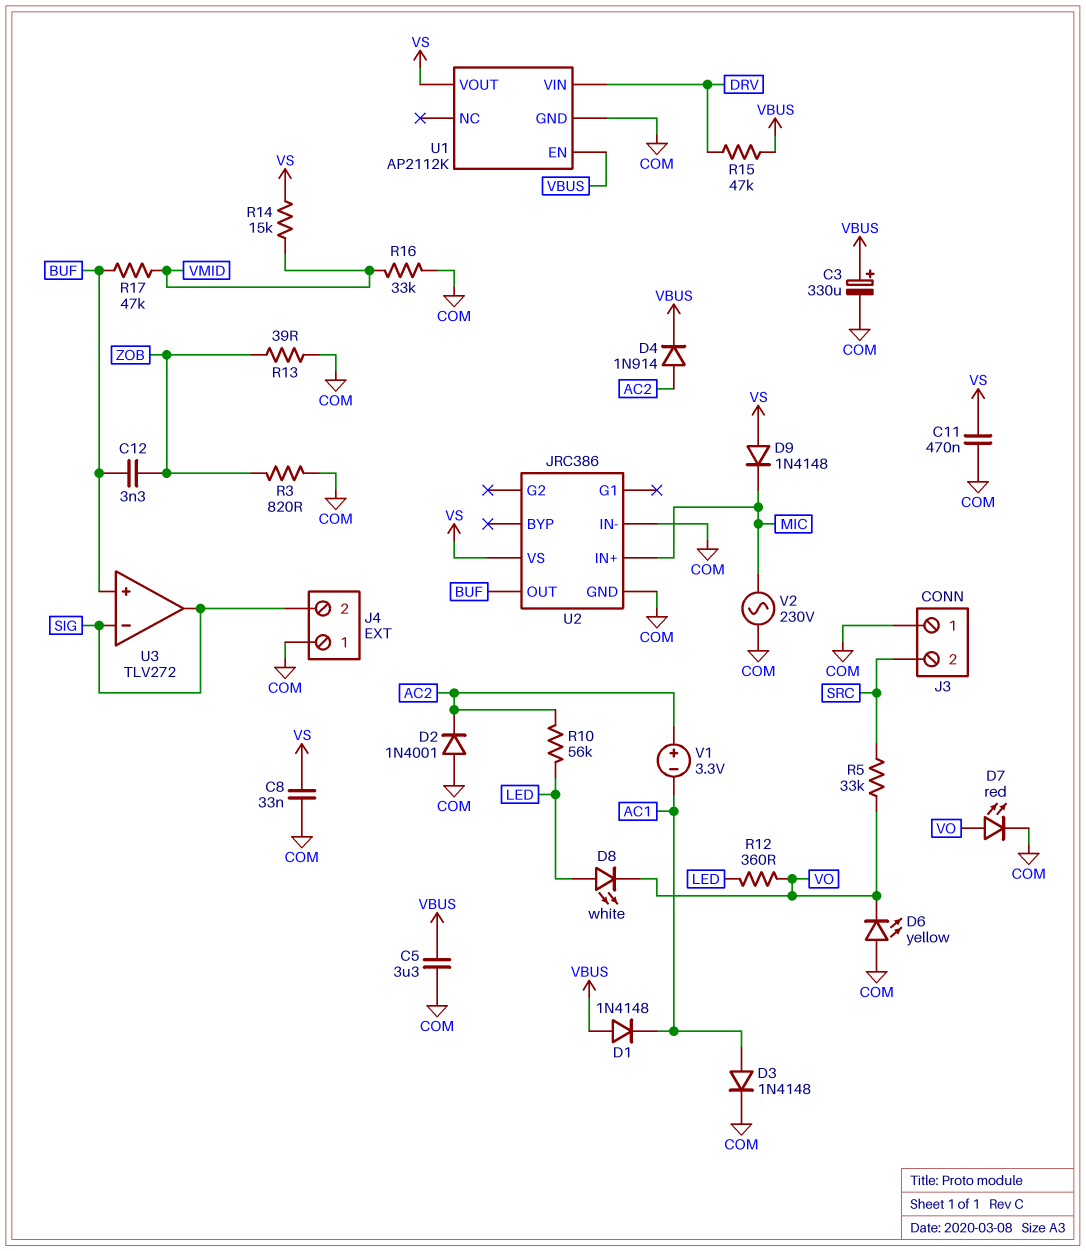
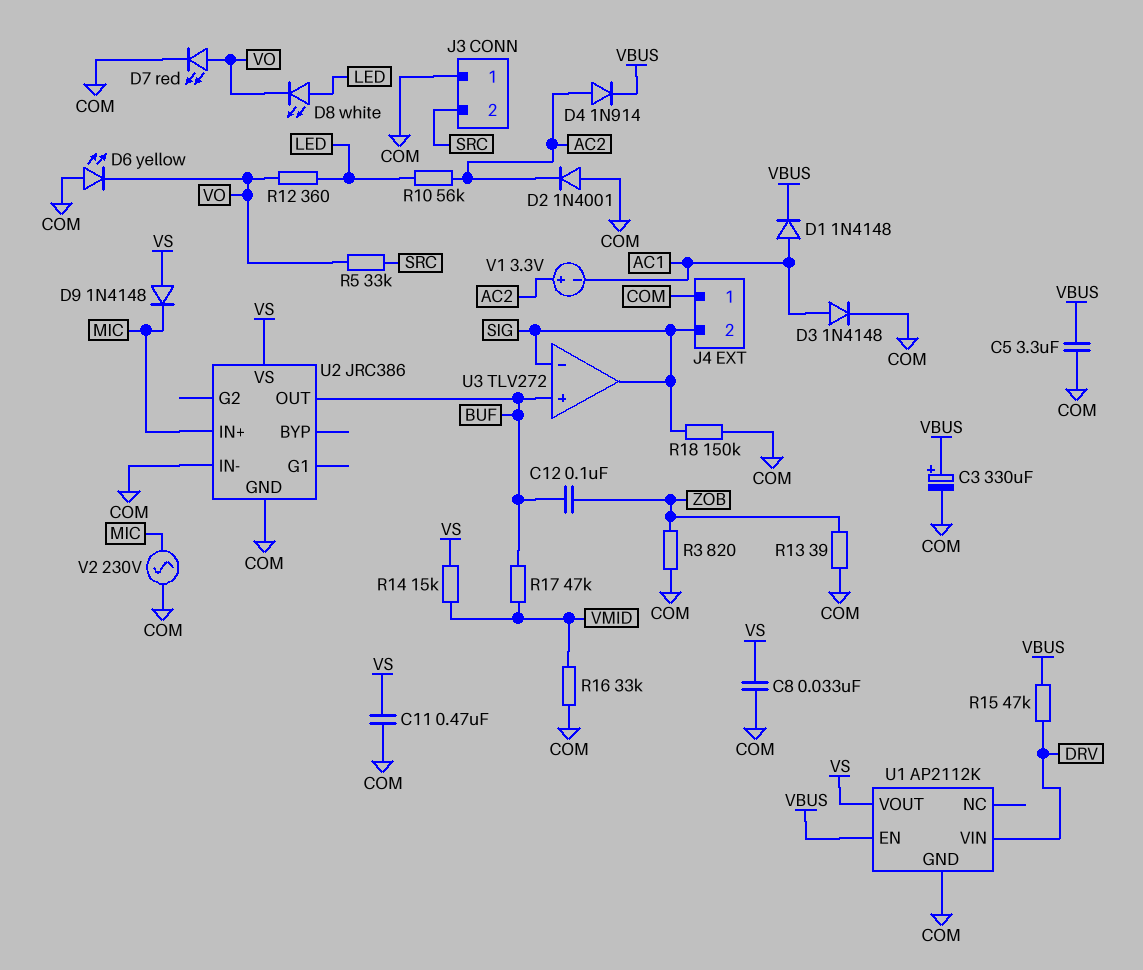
C12: 3.3nF (BUF, ZOB) -> 100nF (BUF, ZOB)
D1: diode 1N4148 (A VBUS, K AC1) -> diode 1N4148 (A AC1, K VBUS)
R18: none -> 150k (COM, SIG)

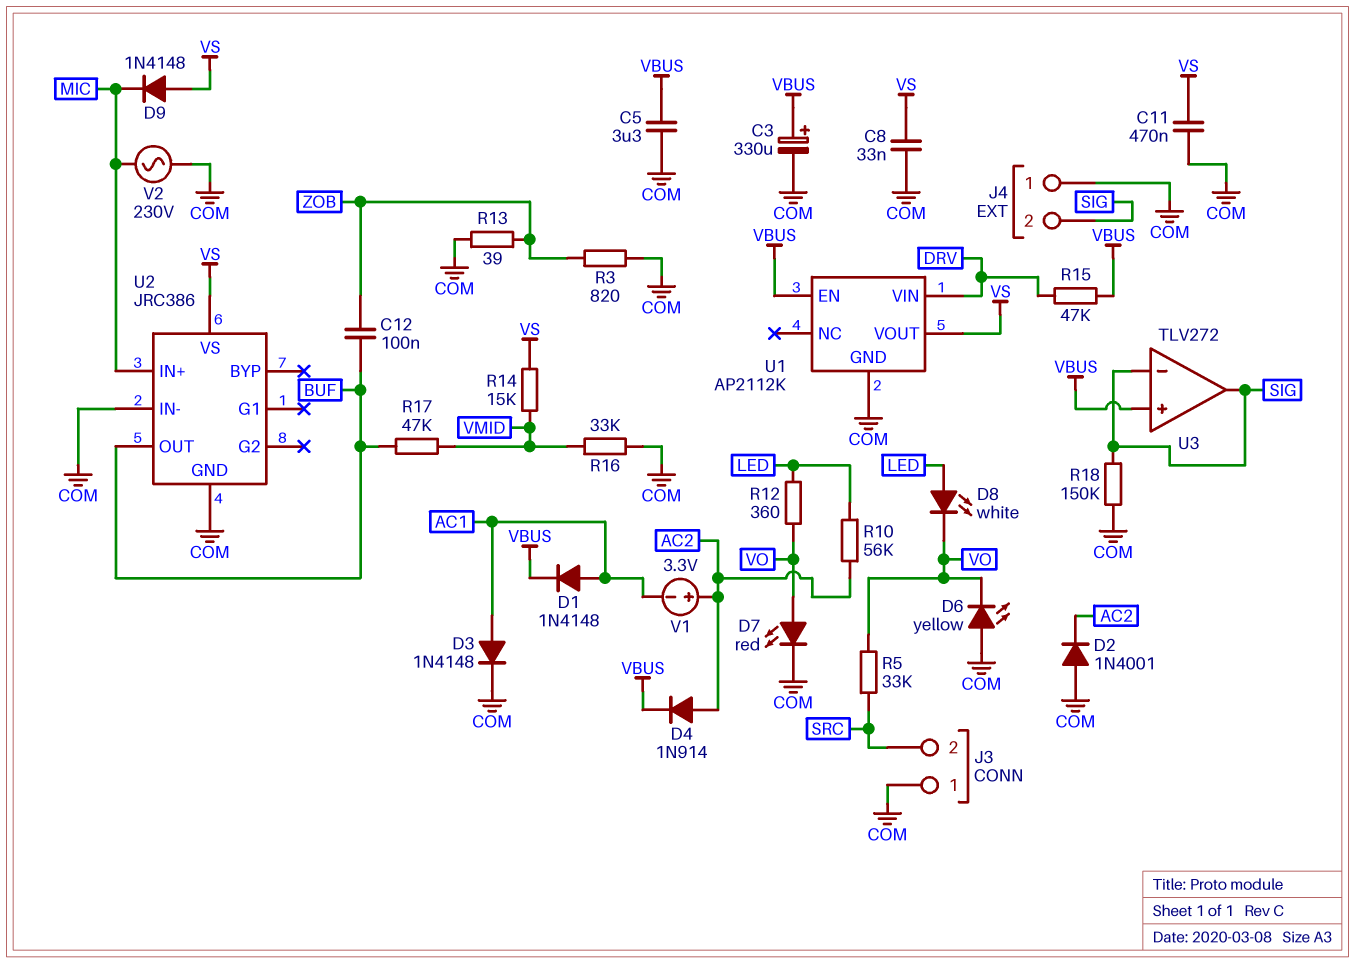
U3 pin in+: BUF -> VBUS

